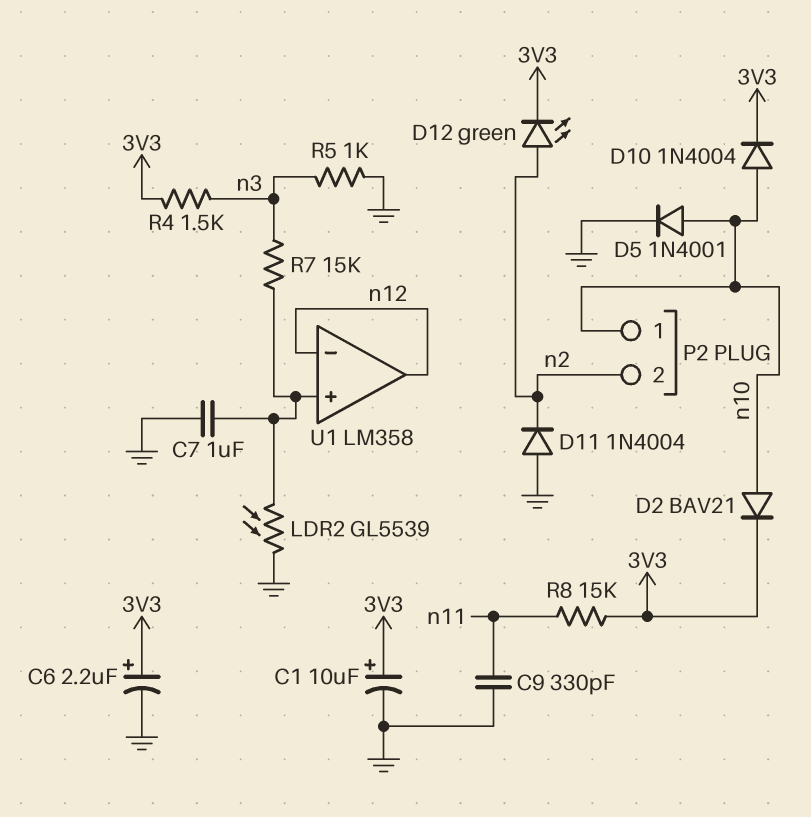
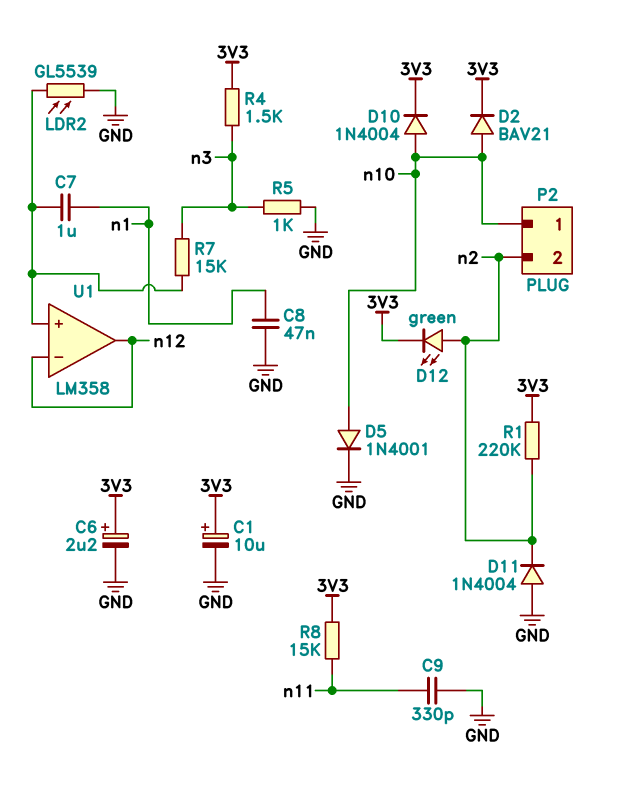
C7: 1uF (GND, U1/in+) -> 1uF (U1/in+, n1)
C8: none -> 47nF (GND, n1)
R1: none -> 220k (3V3, n2)

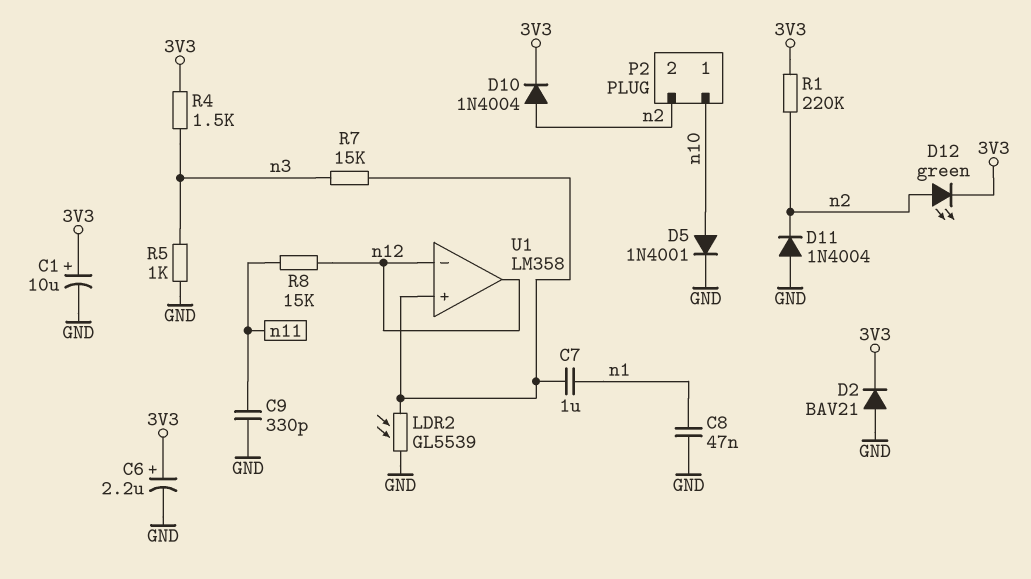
D2: diode BAV21 (A n10, K 3V3) -> diode BAV21 (A GND, K 3V3)
D10: diode 1N4004 (A n10, K 3V3) -> diode 1N4004 (A n2, K 3V3)
R8: 15k (3V3, n11) -> 15k (n11, n12)

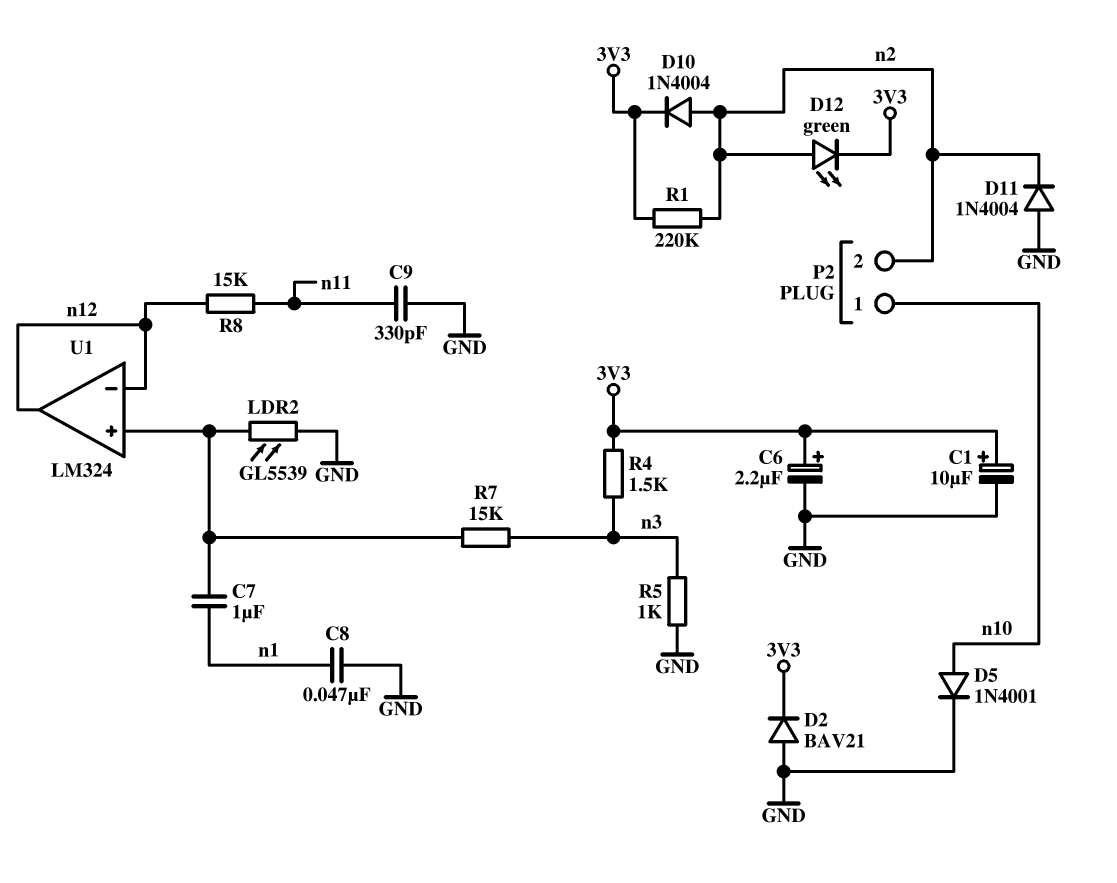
U1: LM358 -> LM324

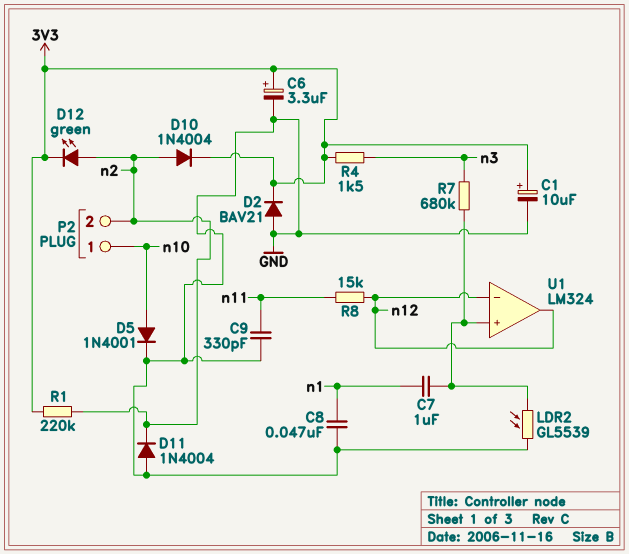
C6: 2.2uF (plus 3V3, minus GND) -> 3.3uF (plus 3V3, minus GND)
R5: 1k (GND, n3) -> none
R7: 15k (U1/in+, n3) -> 680k (U1/in+, n3)

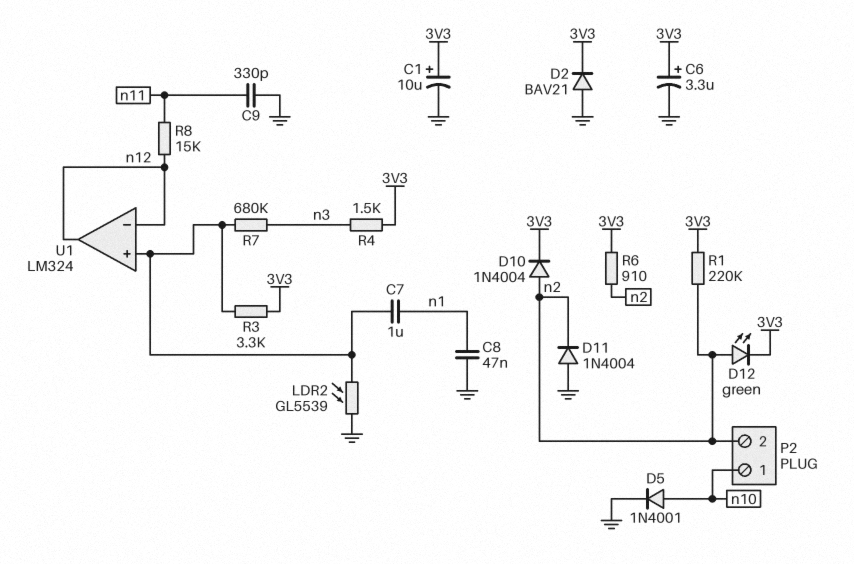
R3: none -> 3.3k (3V3, U1/in+)
R6: none -> 910 (3V3, n2)

